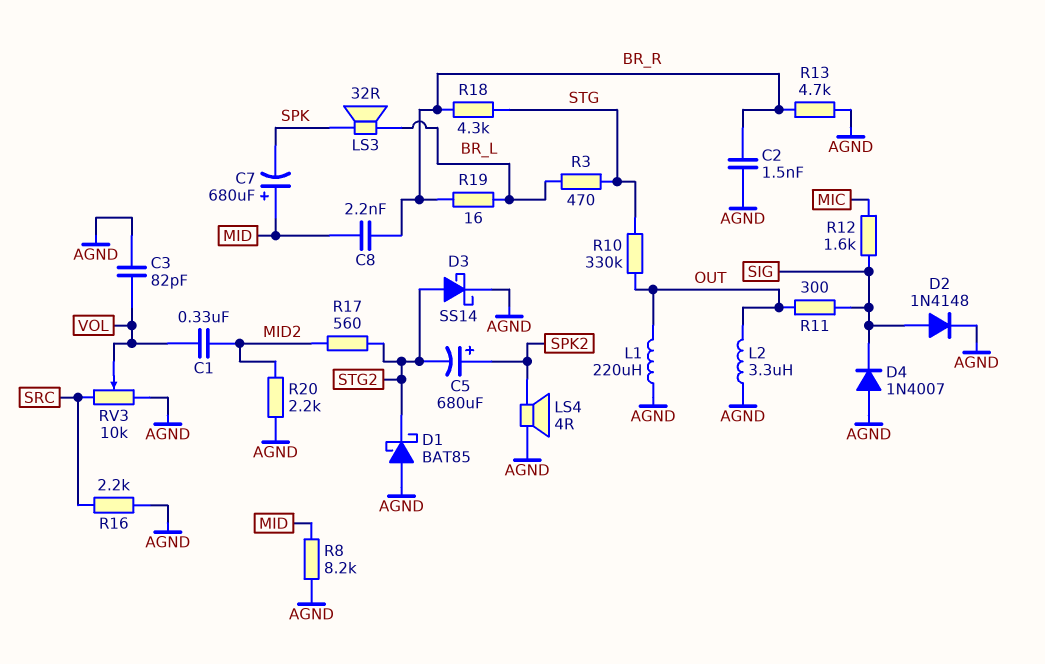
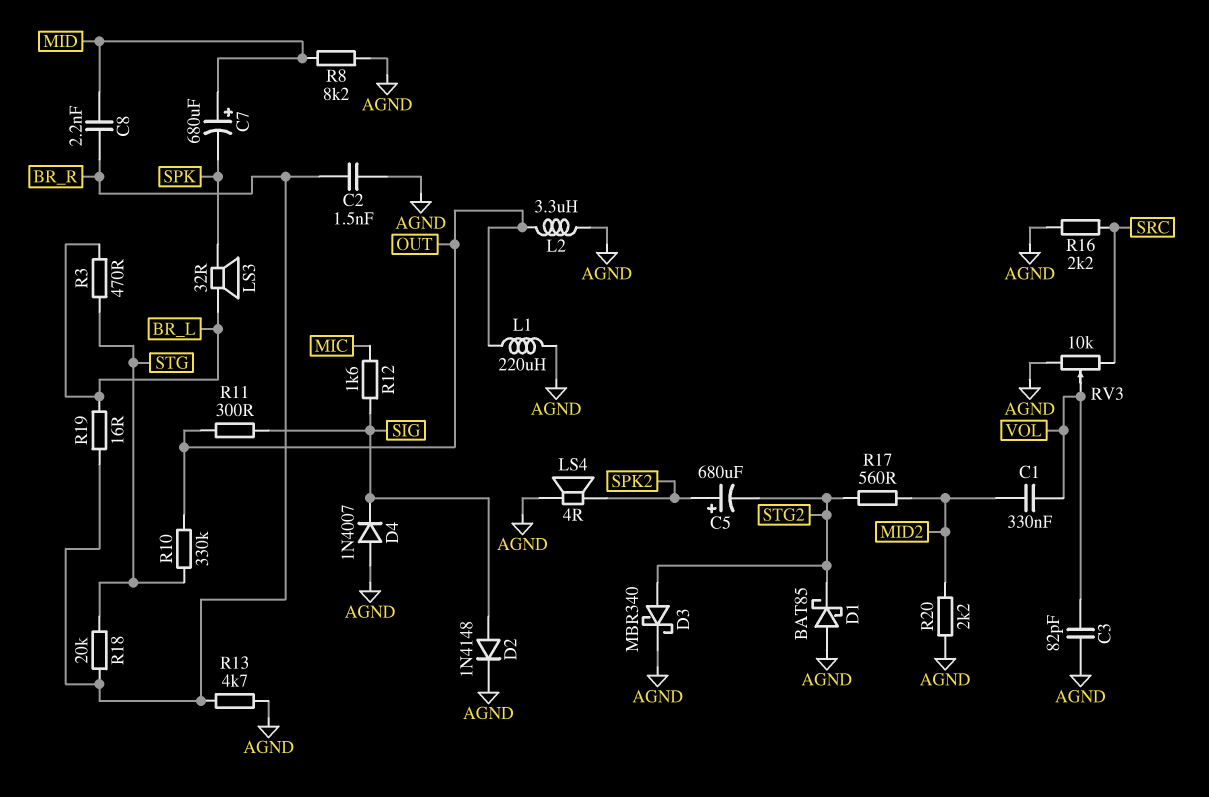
D3: schottky SS14 (A STG2, K AGND) -> schottky MBR340 (A STG2, K AGND)
R18: 4.3k (BR_R, STG) -> 20k (BR_R, STG)

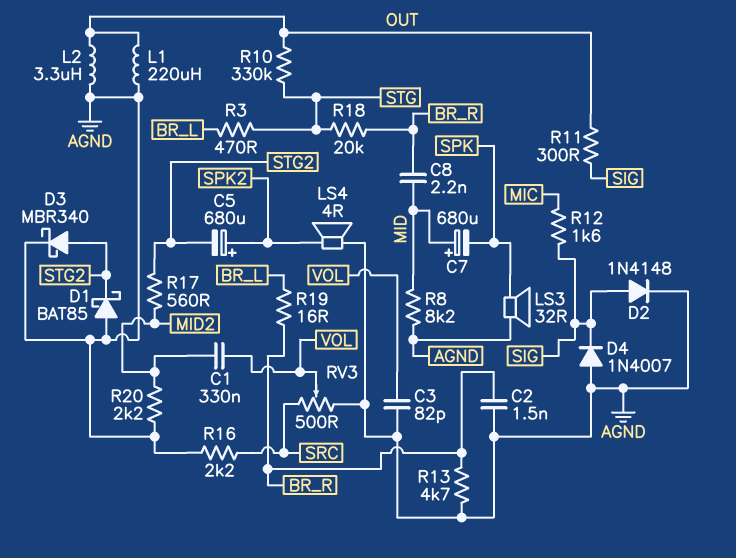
LS3: speaker 32R (BR_L, SPK) -> speaker 32R (AGND, SPK)
RV3: 10k (AGND, SRC, wiper VOL) -> 500 (AGND, SRC, wiper VOL)

